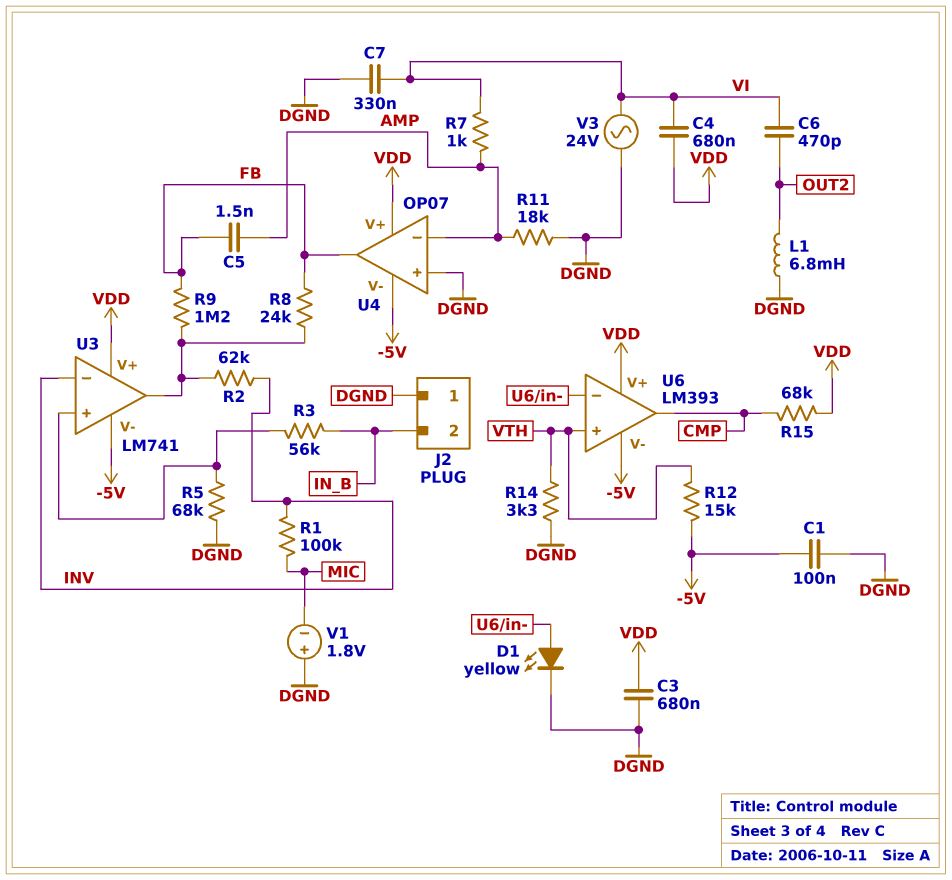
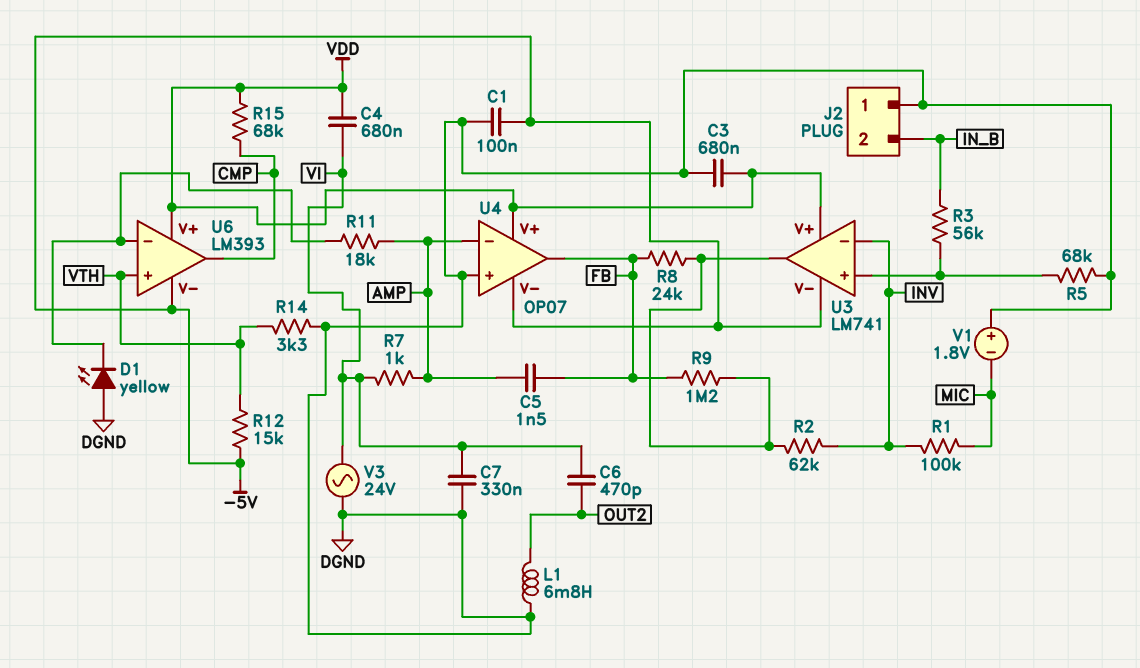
D1: LED yellow (A U6/in-, K DGND) -> LED yellow (A DGND, K U6/in-)
R11: 18k (AMP, DGND) -> 18k (AMP, U6/in-)

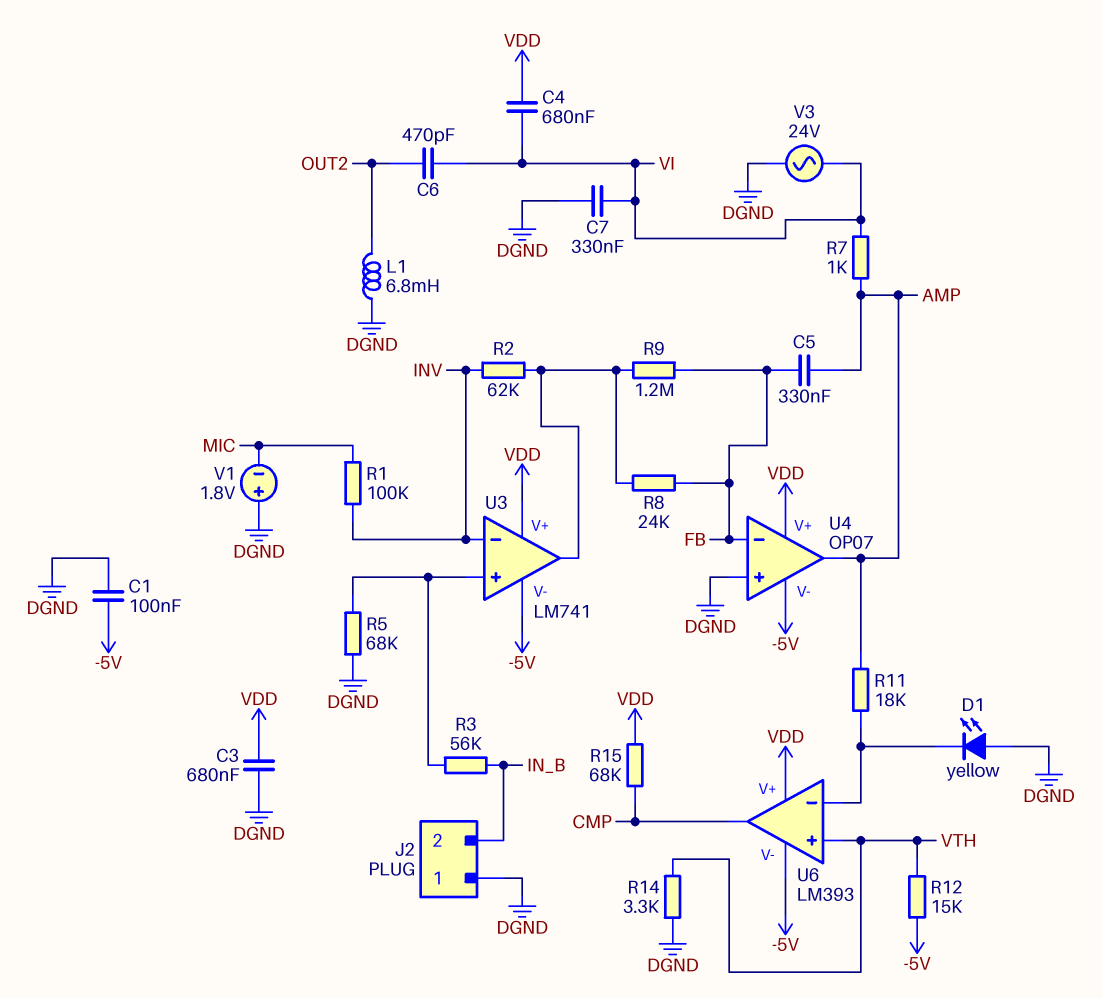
C5: 1.5nF (AMP, FB) -> 330nF (AMP, FB)
U4 pin in-: AMP -> FB
U4 pin out: FB -> AMP

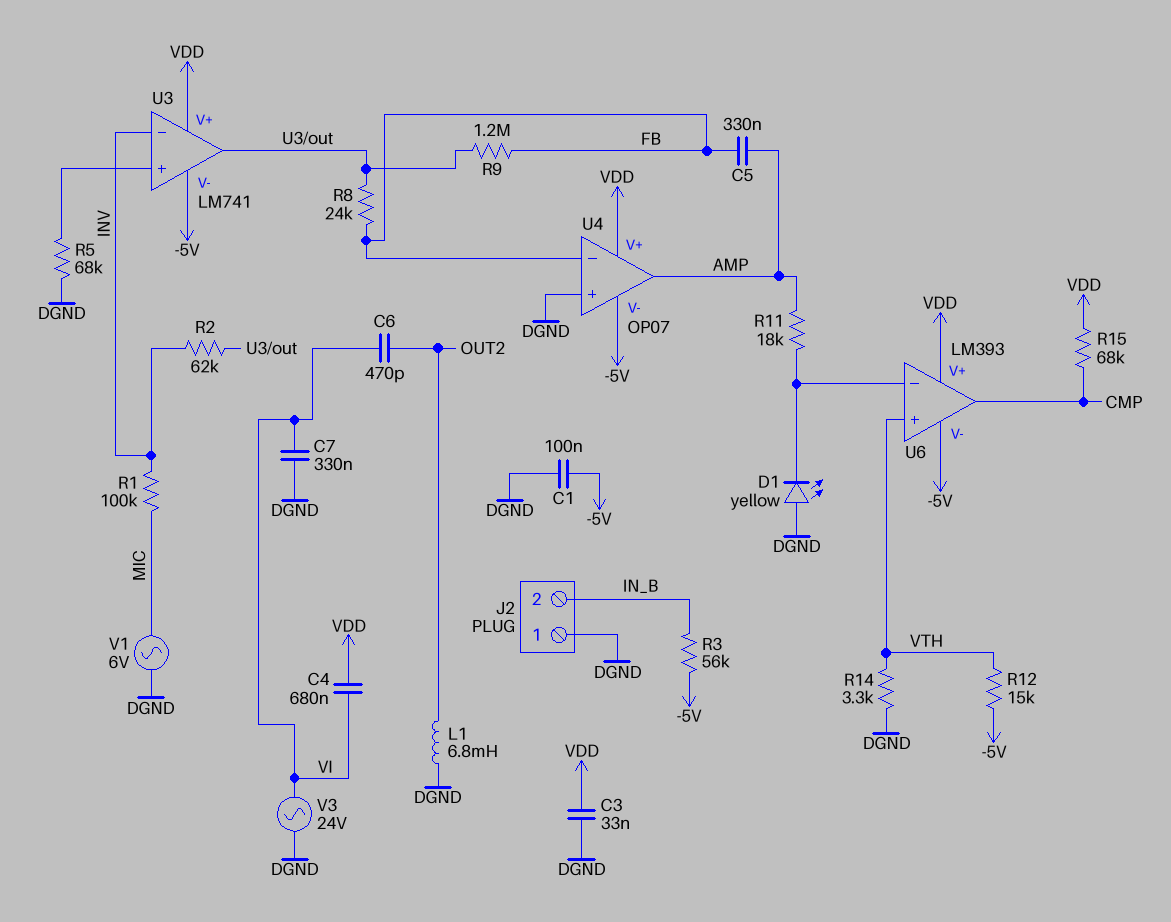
C3: 680nF (DGND, VDD) -> 33nF (DGND, VDD)
R3: 56k (IN_B, U3/in+) -> 56k (-5V, IN_B)
R7: 1k (AMP, VI) -> none
V1: 1.8V (plus DGND, minus MIC) -> AC 6V (DGND, MIC)

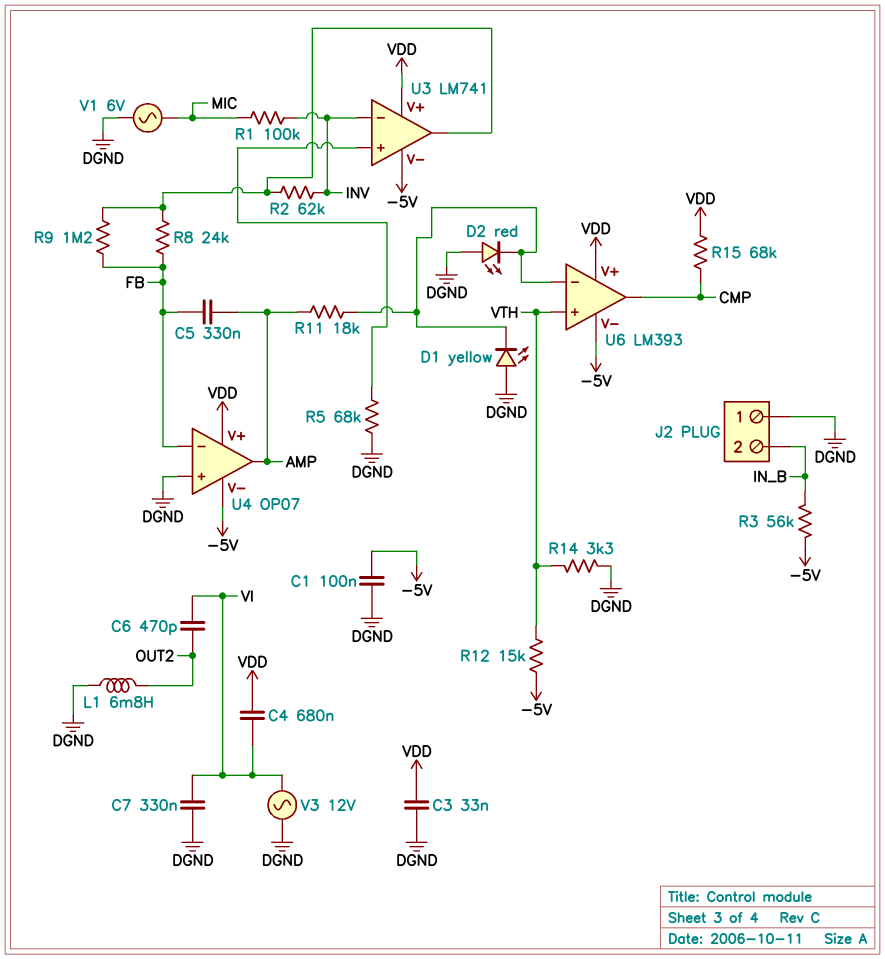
D2: none -> LED red (A DGND, K U6/in-)
V3: AC 24V (DGND, VI) -> AC 12V (DGND, VI)

